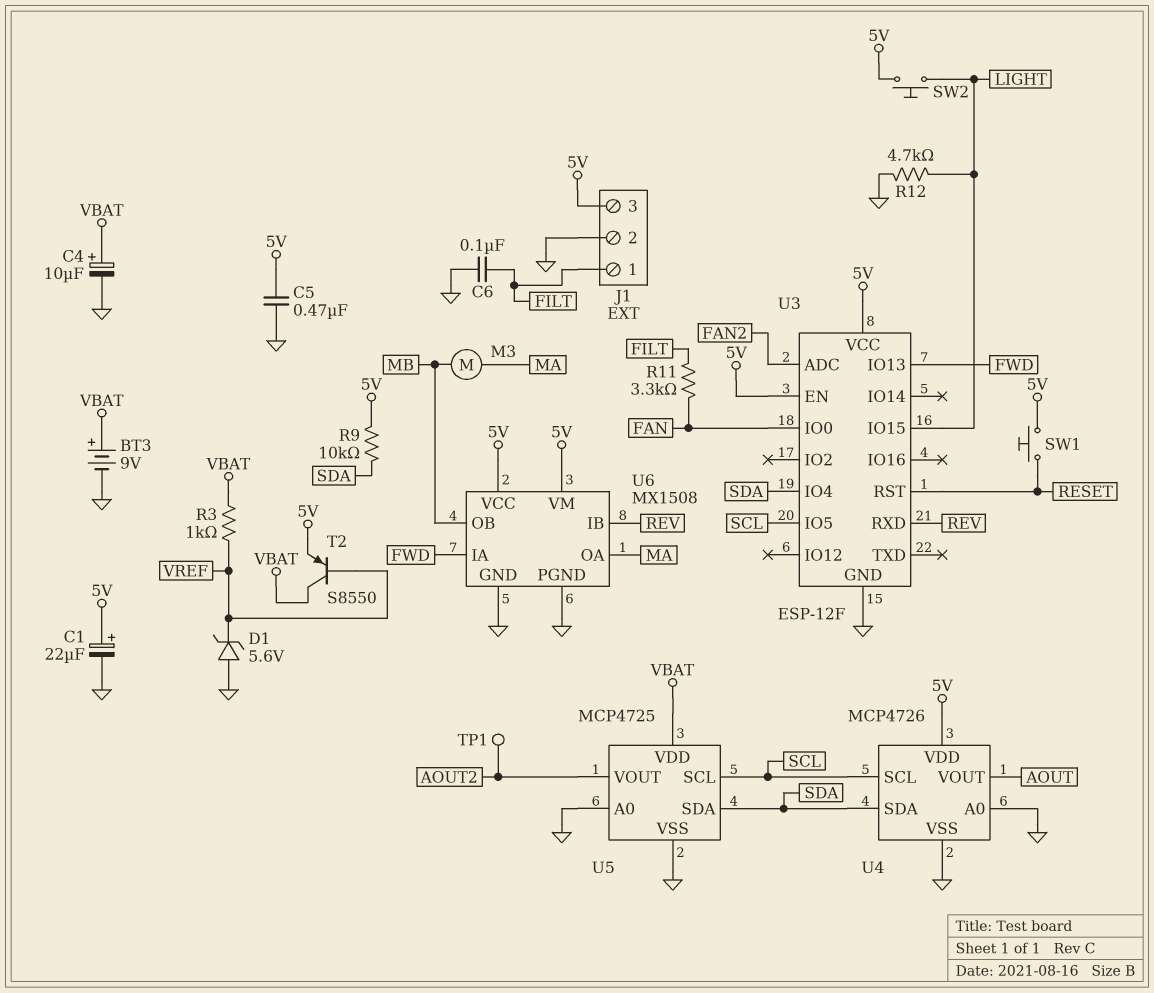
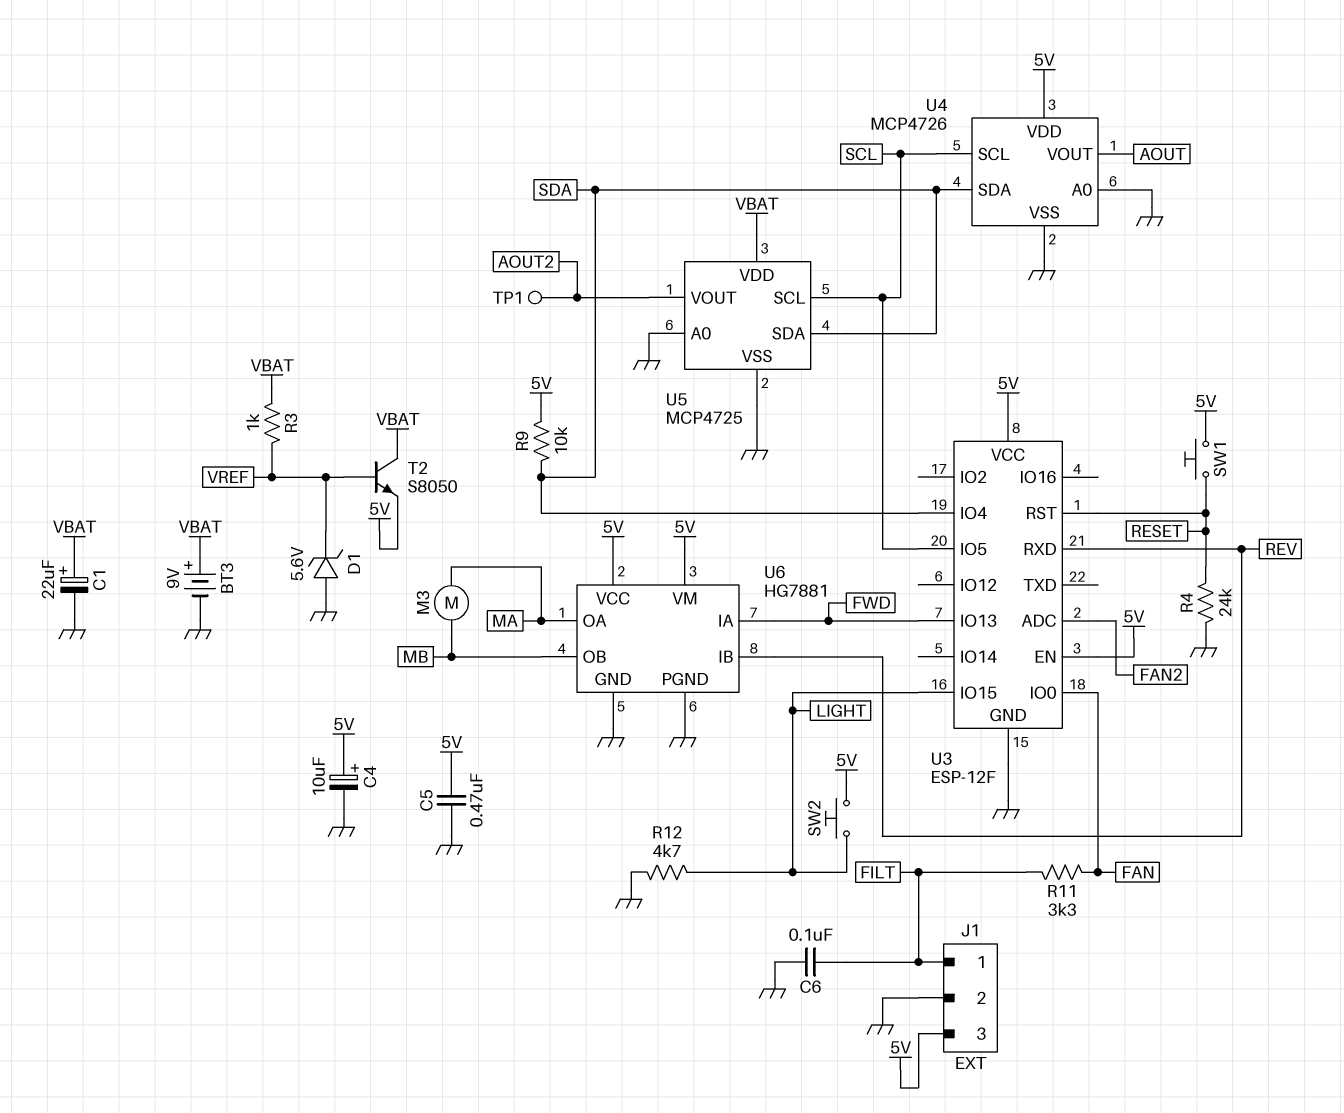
C1: 22uF (plus 5V, minus GND) -> 22uF (plus VBAT, minus GND)
C4: 10uF (plus VBAT, minus GND) -> 10uF (plus 5V, minus GND)
R4: none -> 24k (GND, RESET)
T2: PNP S8550 (B VREF, C VBAT, E 5V) -> NPN S8050 (B VREF, C VBAT, E 5V)
U6: MX1508 -> HG7881

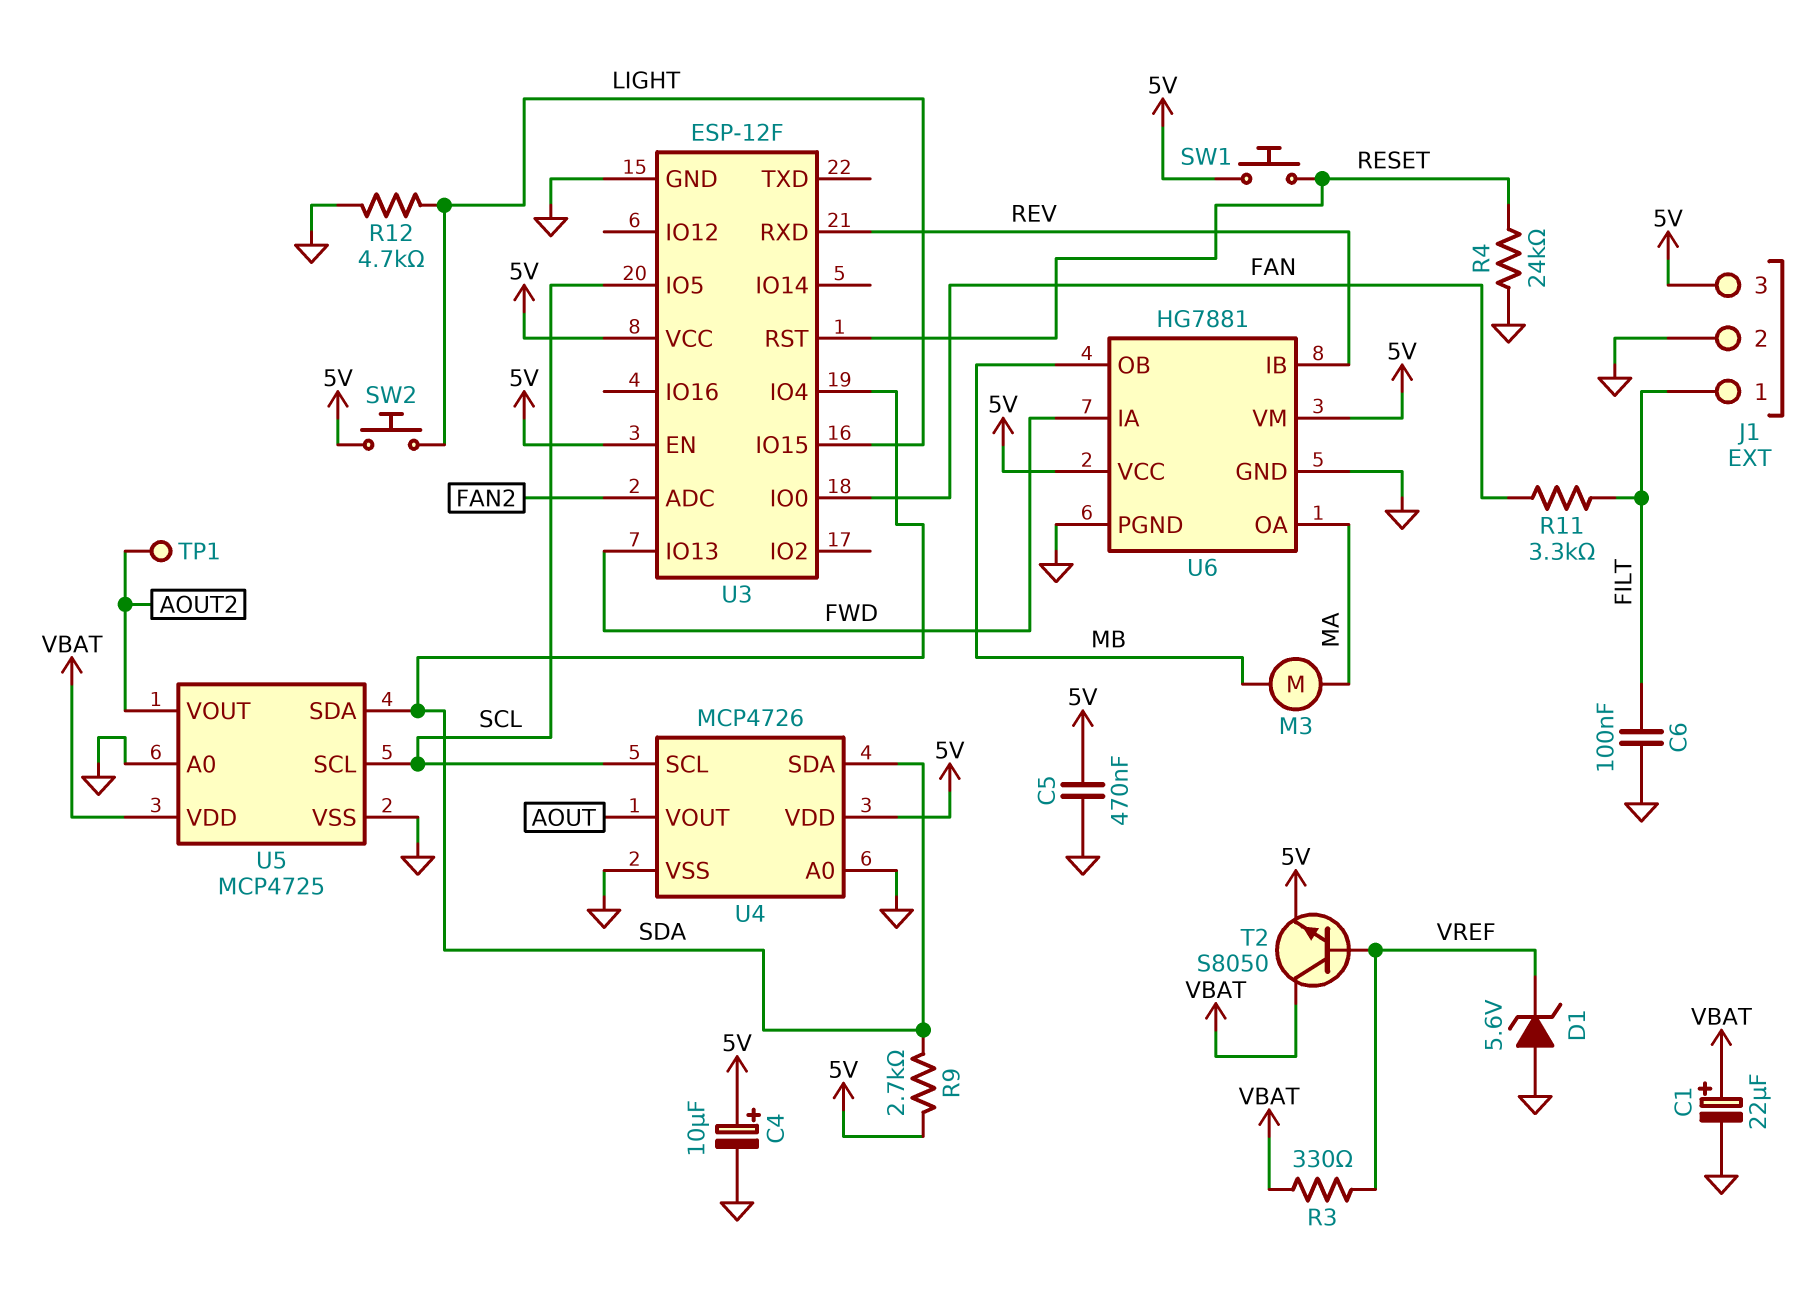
BT3: 9V (plus VBAT, minus GND) -> none
R3: 1k (VBAT, VREF) -> 330 (VBAT, VREF)
R9: 10k (5V, SDA) -> 2.7k (5V, SDA)

